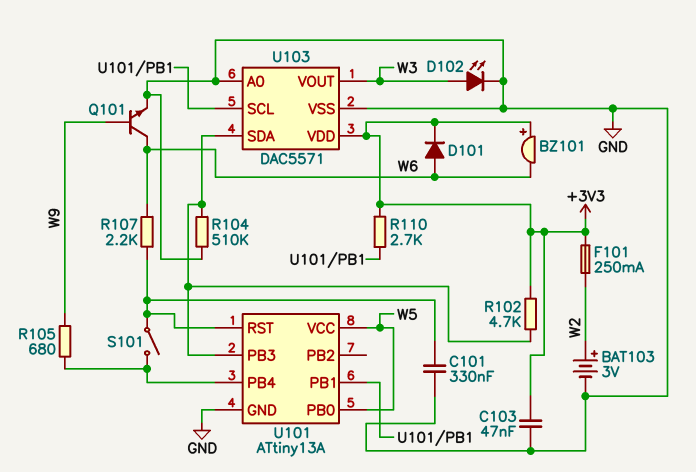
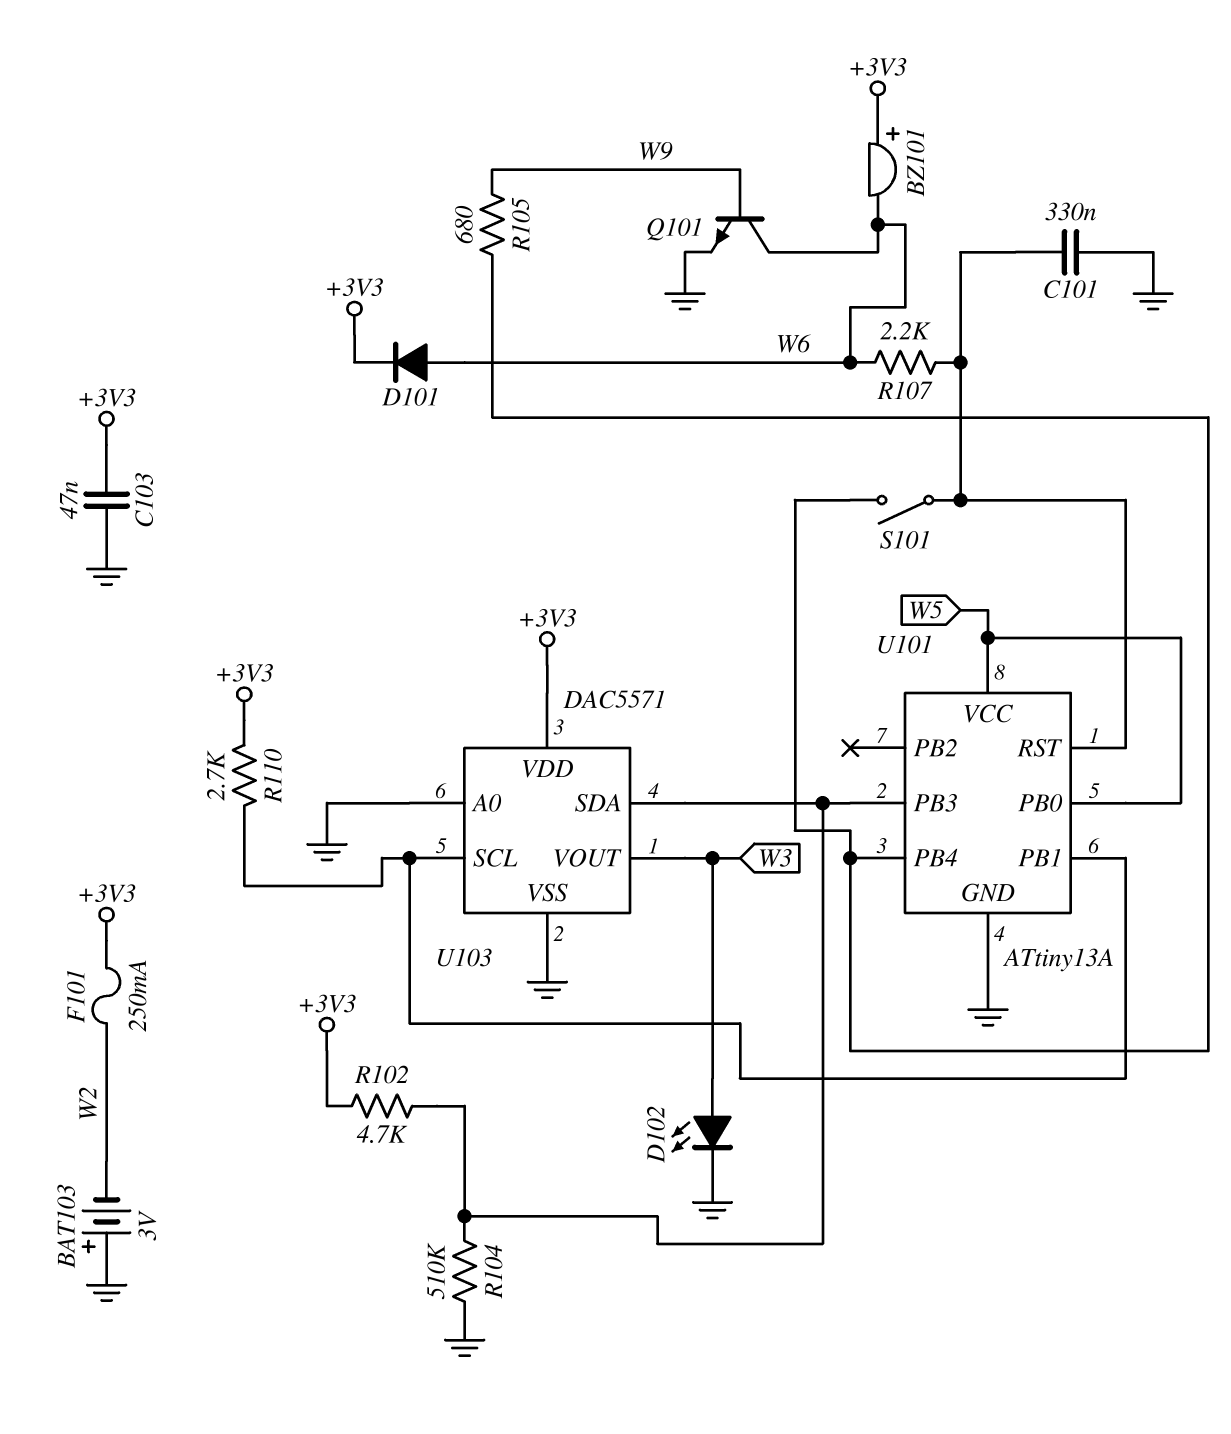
BAT103: 3V (plus W2, minus GND) -> 3V (plus GND, minus W2)

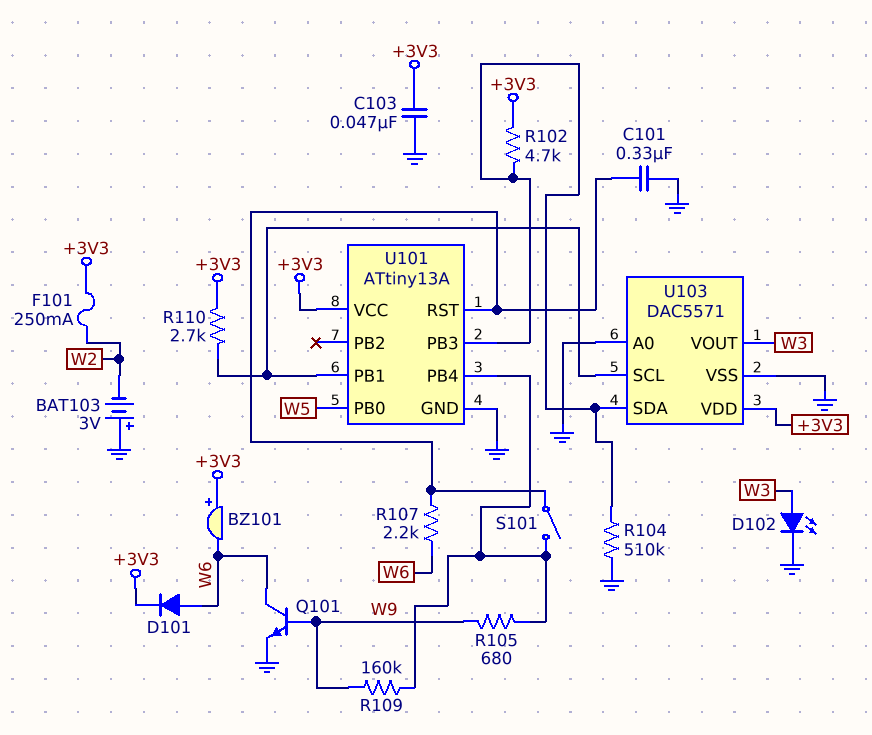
R109: none -> 160k (U101/PB4, W9)
U101 pin VCC: W5 -> +3V3

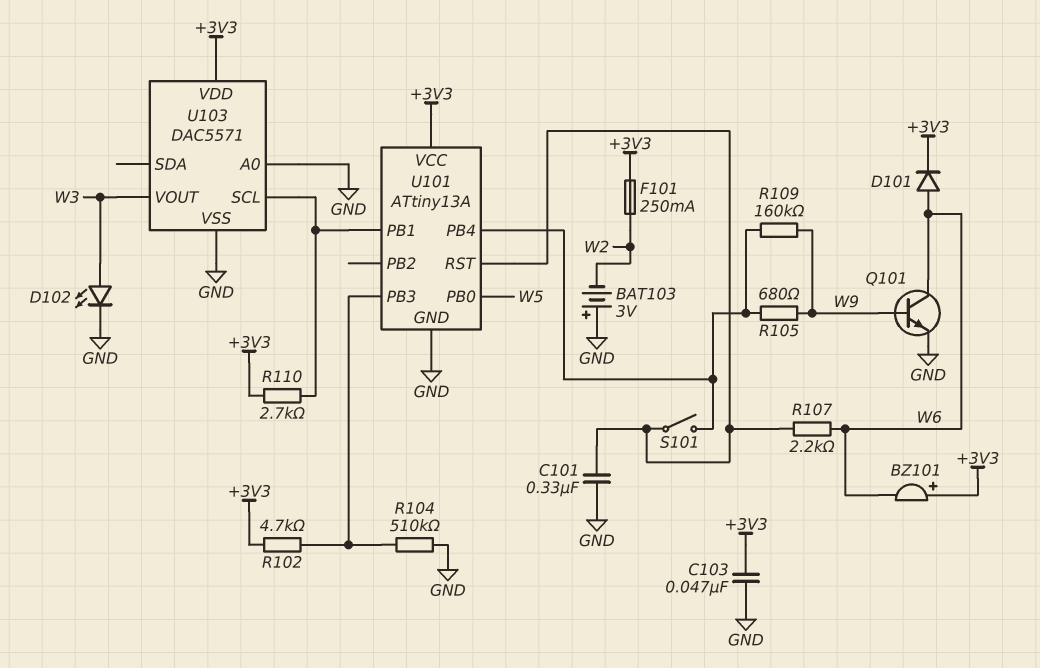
U103 pin SDA: U101/PB3 -> none

